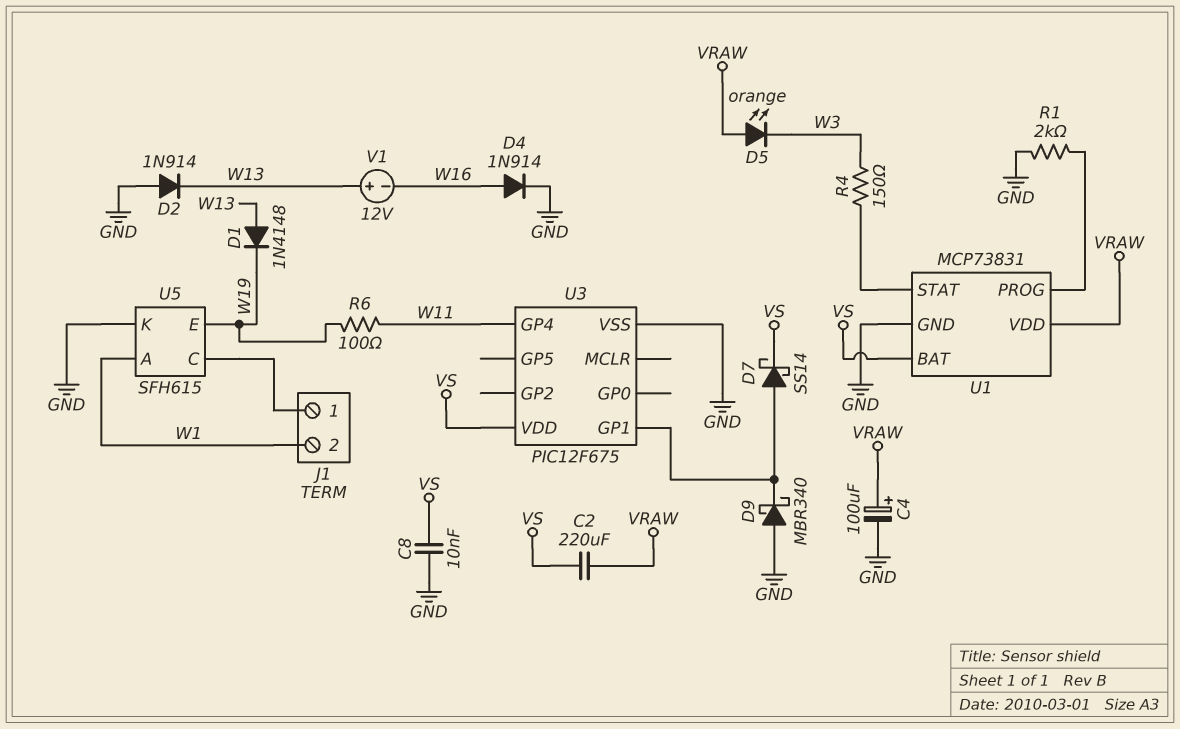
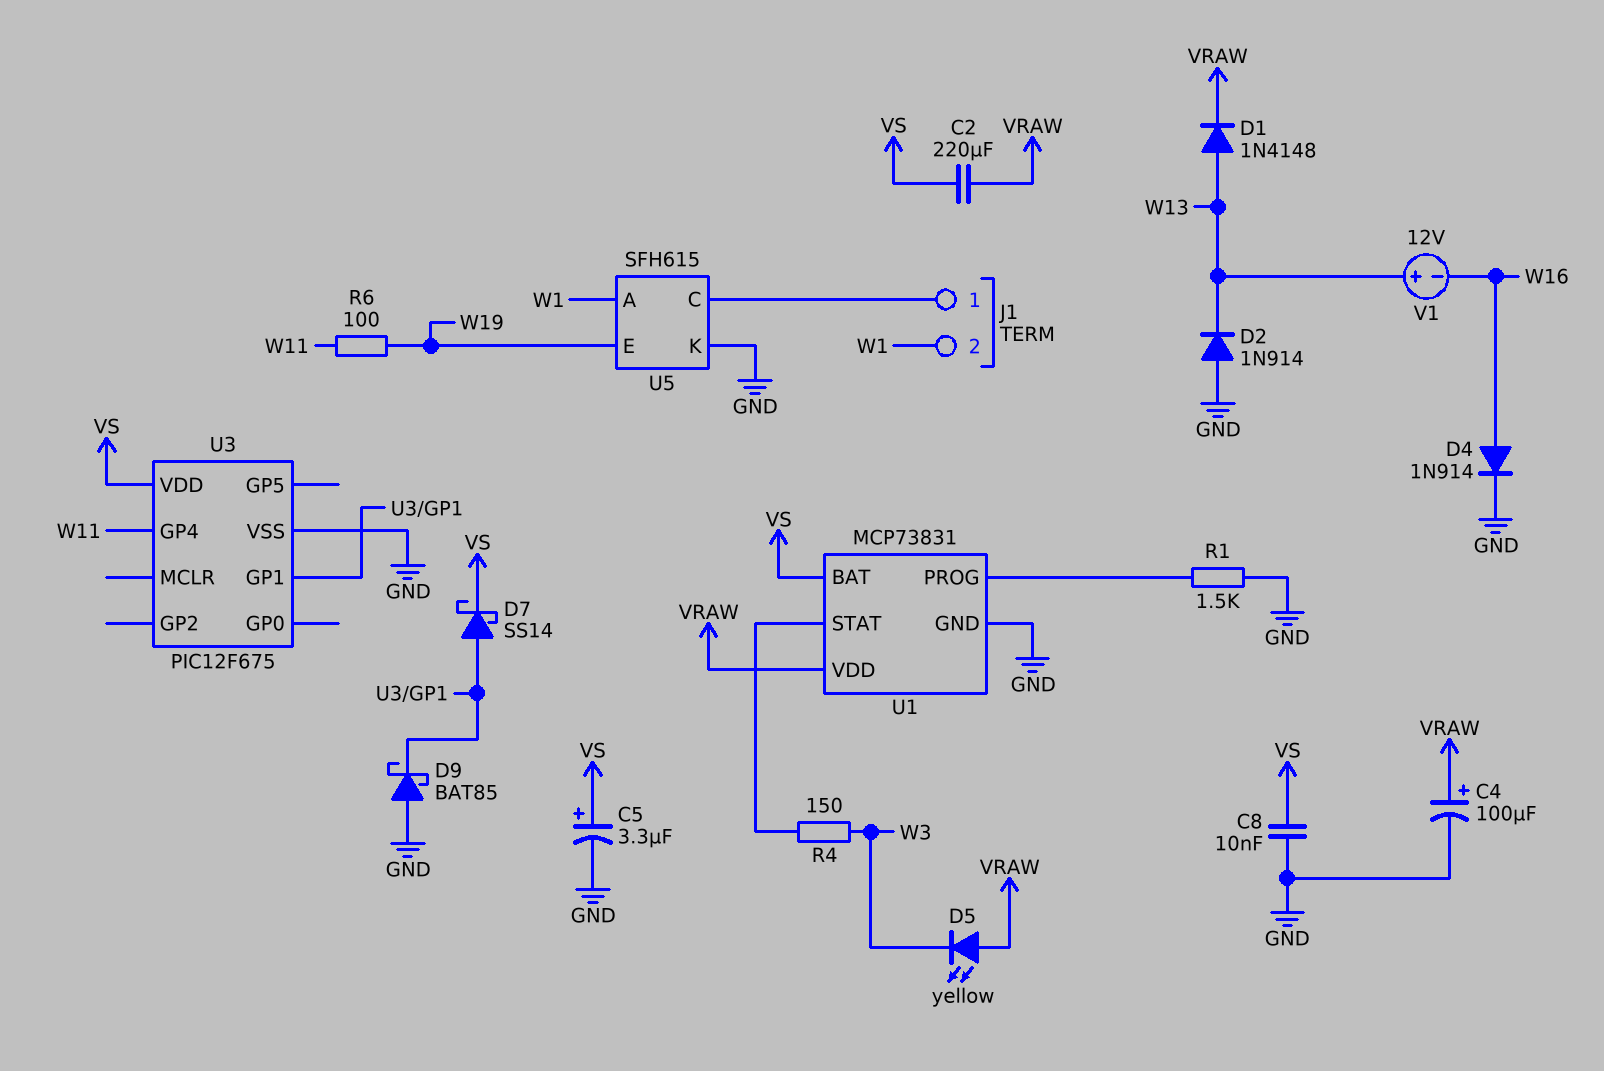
C5: none -> 3.3uF (plus VS, minus GND)
D1: diode 1N4148 (A W13, K W19) -> diode 1N4148 (A W13, K VRAW)
D5: LED orange (A VRAW, K W3) -> LED yellow (A VRAW, K W3)
D9: schottky MBR340 (A GND, K U3/GP1) -> schottky BAT85 (A GND, K U3/GP1)
R1: 2k (GND, U1/PROG) -> 1.5k (GND, U1/PROG)

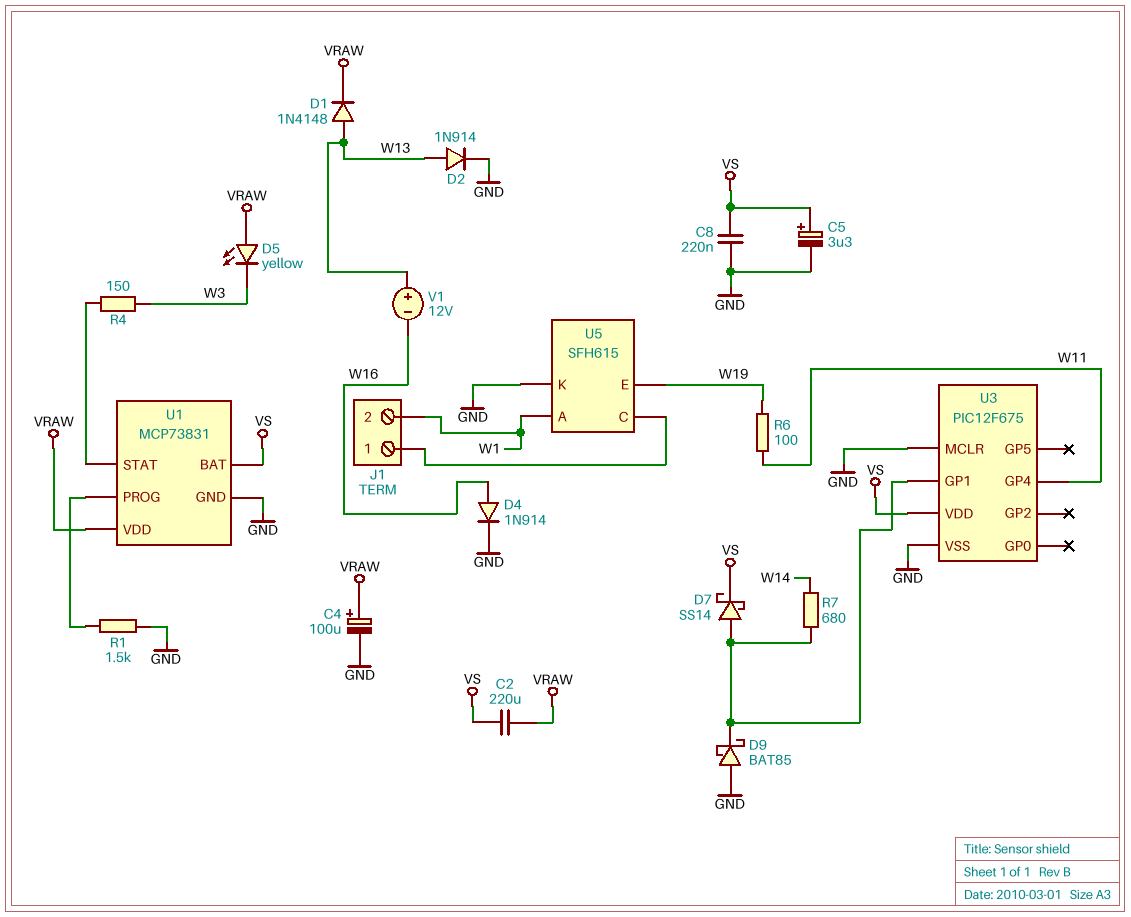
C8: 10nF (GND, VS) -> 220nF (GND, VS)
D2: diode 1N914 (A GND, K W13) -> diode 1N914 (A W13, K GND)
R7: none -> 680 (U3/GP1, W14)
U3 pin MCLR: none -> GND

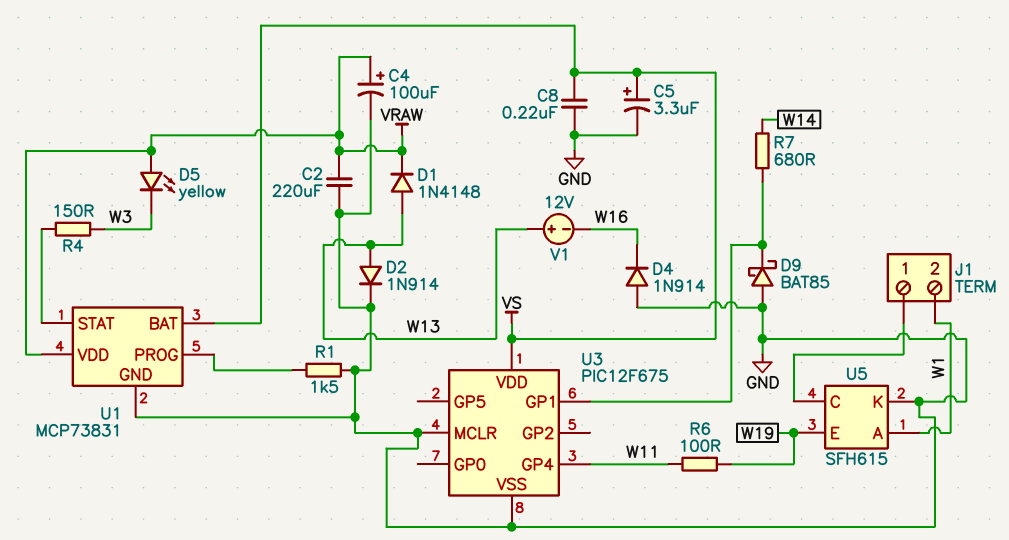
C2: 220uF (VRAW, VS) -> 220uF (GND, VRAW)
D4: diode 1N914 (A W16, K GND) -> diode 1N914 (A GND, K W16)
D7: schottky SS14 (A U3/GP1, K VS) -> none

